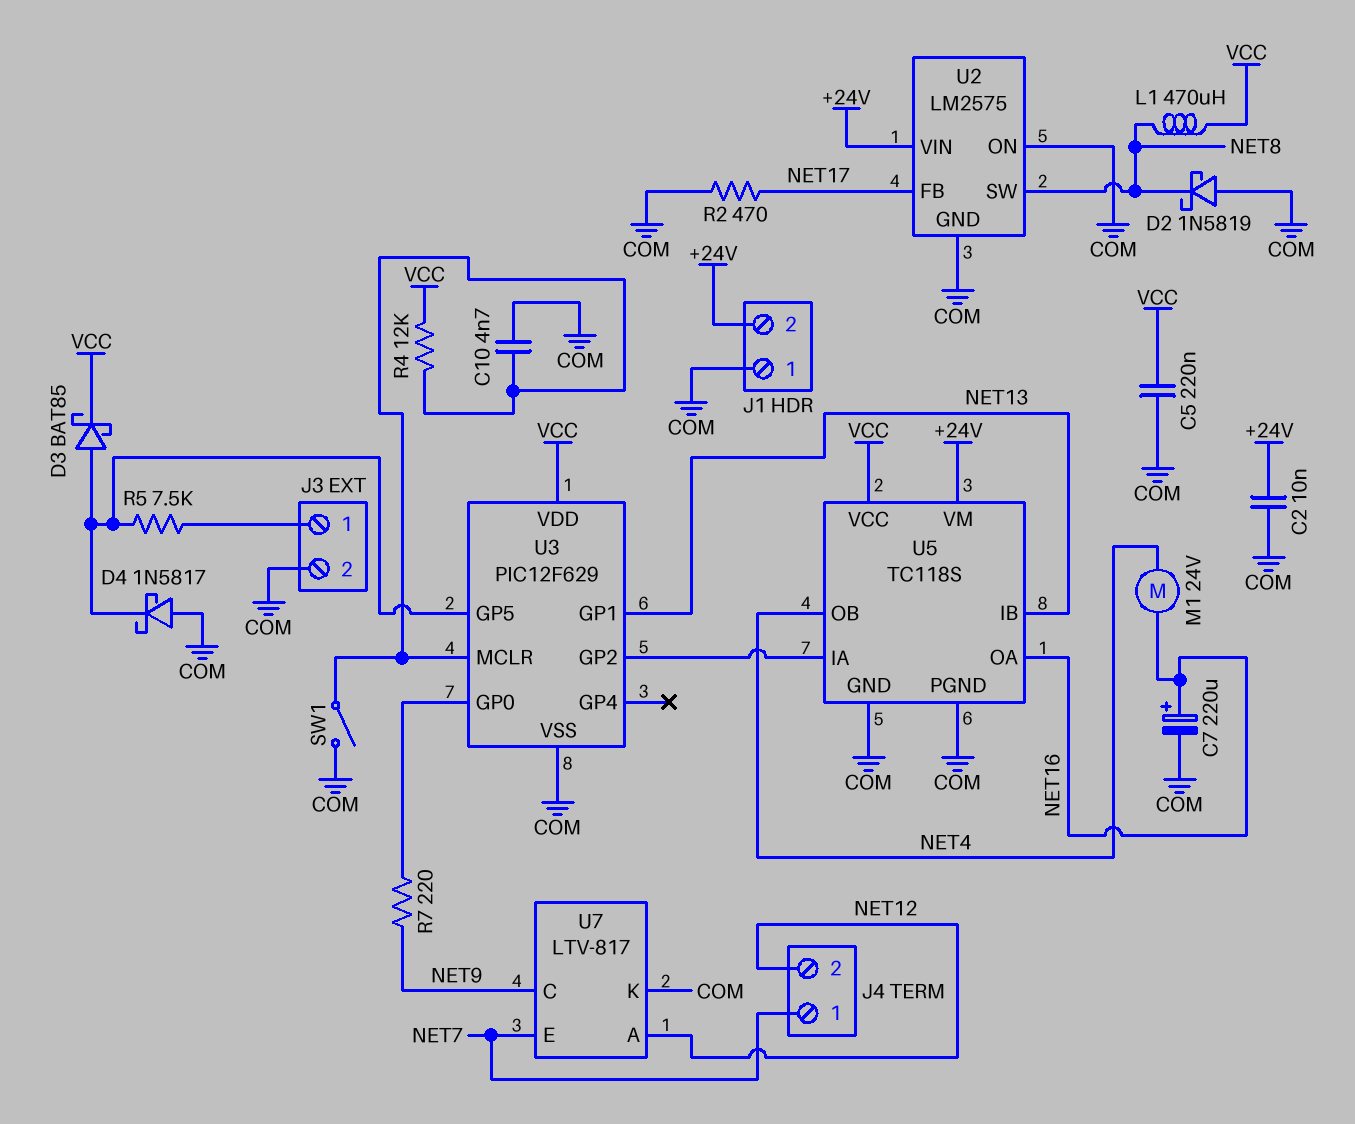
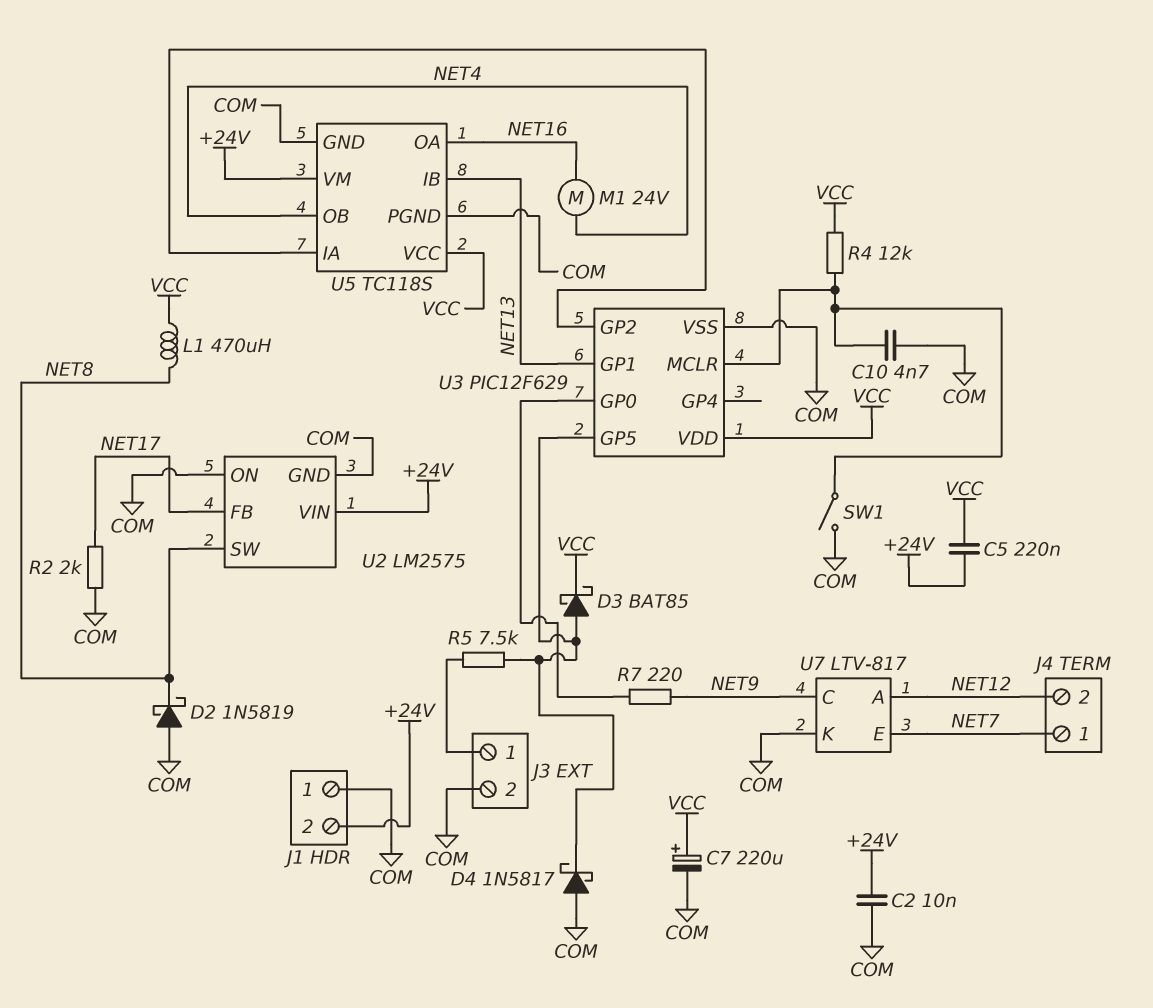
C5: 220nF (COM, VCC) -> 220nF (+24V, VCC)
C7: 220uF (plus NET16, minus COM) -> 220uF (plus VCC, minus COM)
R2: 470 (COM, NET17) -> 2k (COM, NET17)

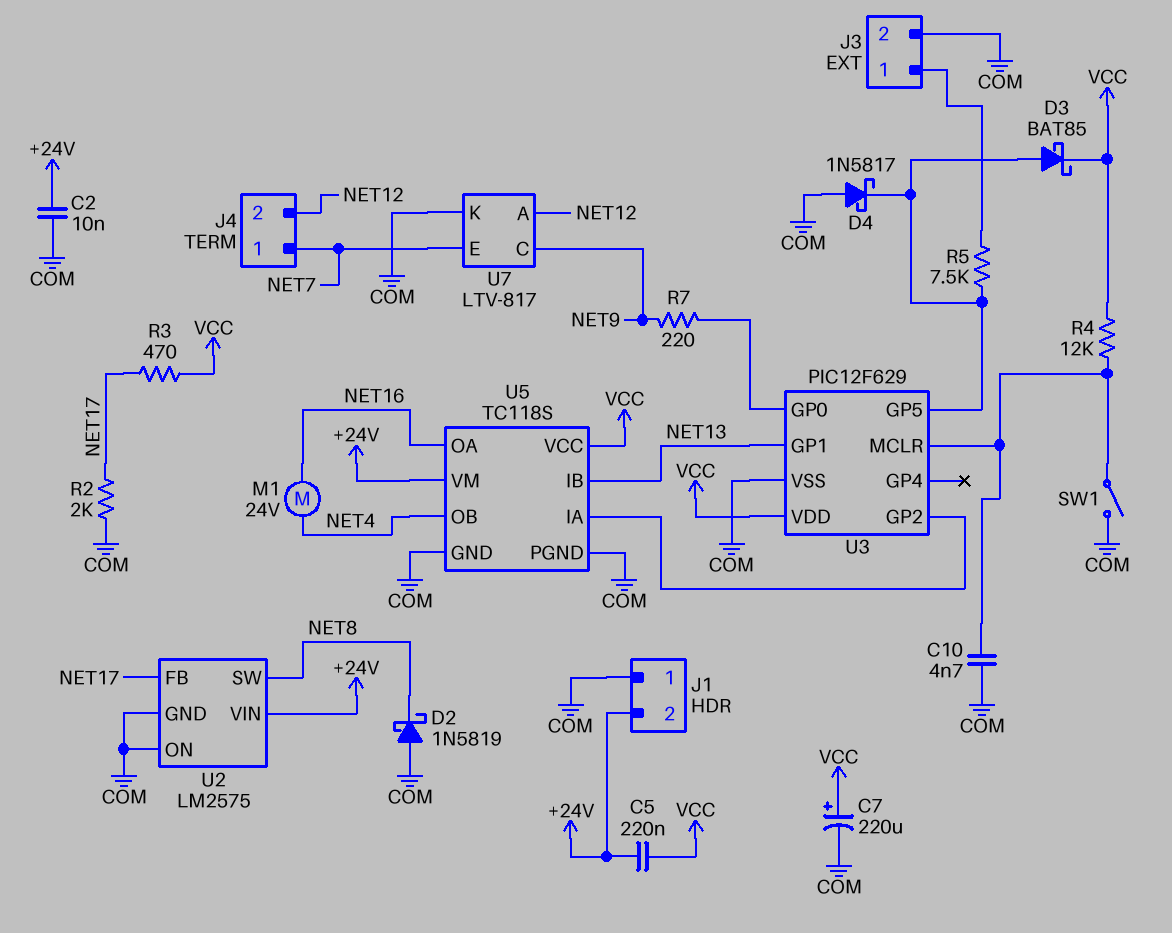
L1: 470uH (NET8, VCC) -> none
R3: none -> 470 (NET17, VCC)

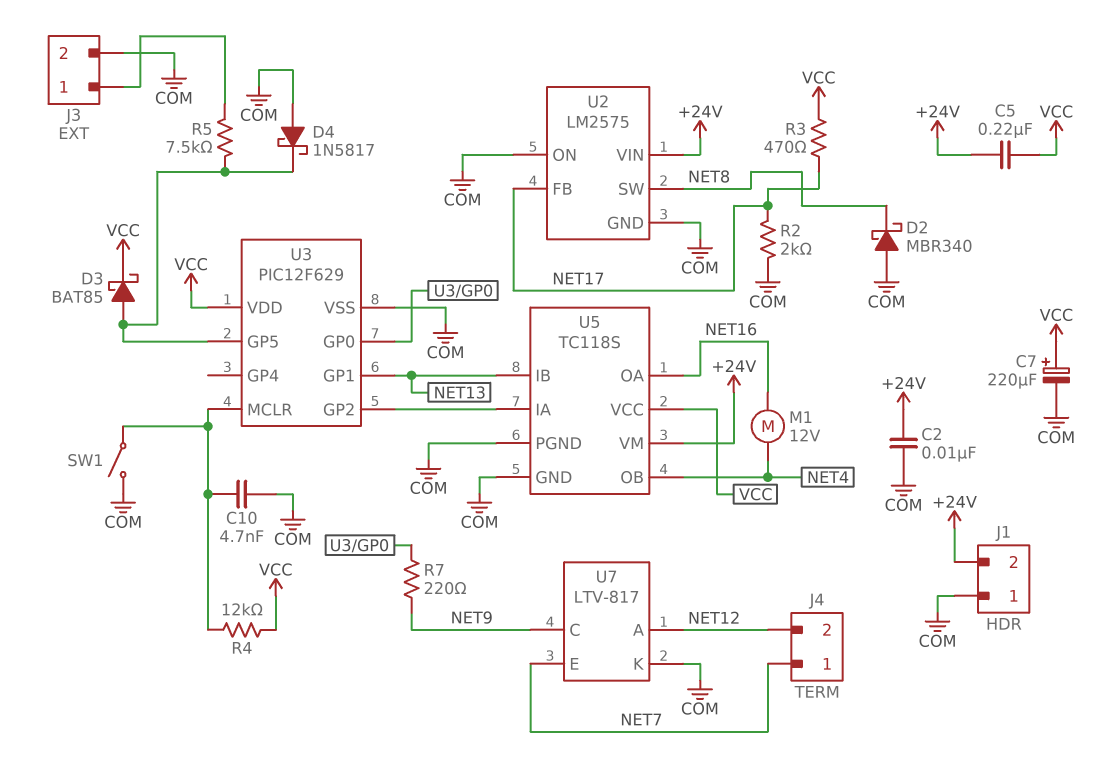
D2: schottky 1N5819 (A COM, K NET8) -> schottky MBR340 (A COM, K NET8)
M1: motor 24V (NET4, NET16) -> motor 12V (NET4, NET16)

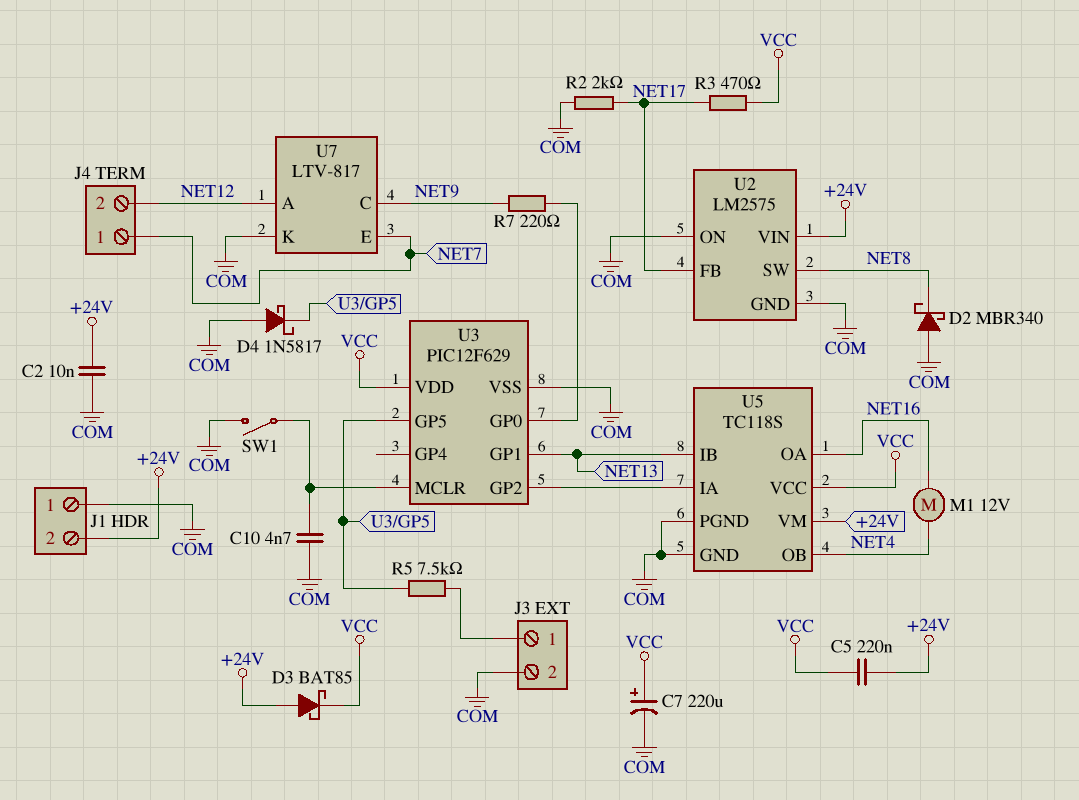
D3: schottky BAT85 (A U3/GP5, K VCC) -> schottky BAT85 (A +24V, K VCC)
R4: 12k (U3/MCLR, VCC) -> none

